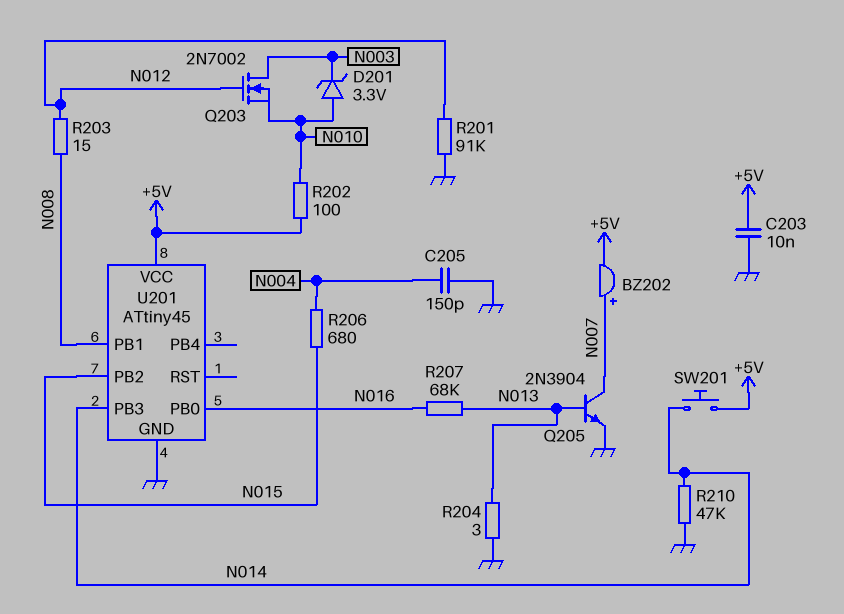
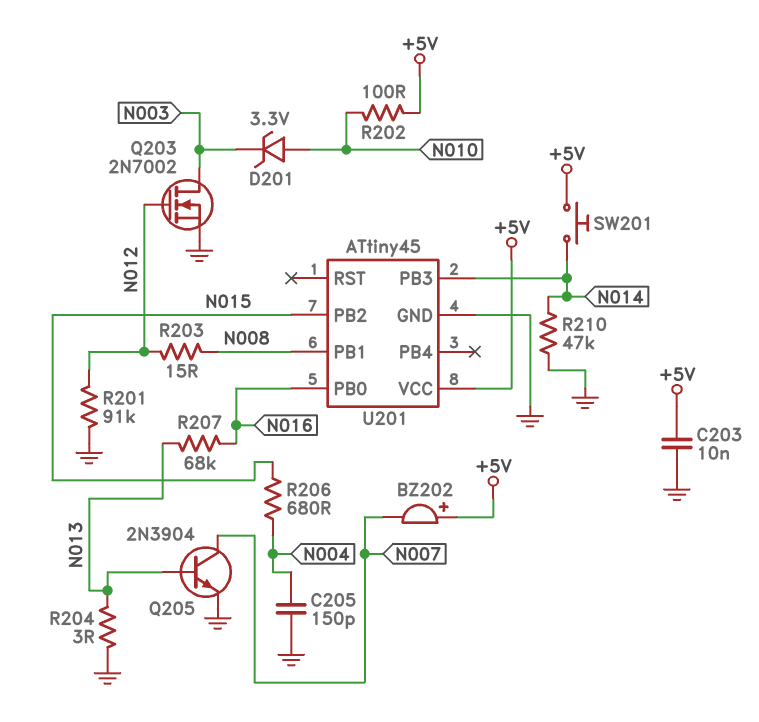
BZ202: buzzer (plus N007, minus +5V) -> buzzer (plus +5V, minus N007)
Q203: NMOS 2N7002 (G N012, D N003, S N010) -> NMOS 2N7002 (G N012, D N003, S GND)

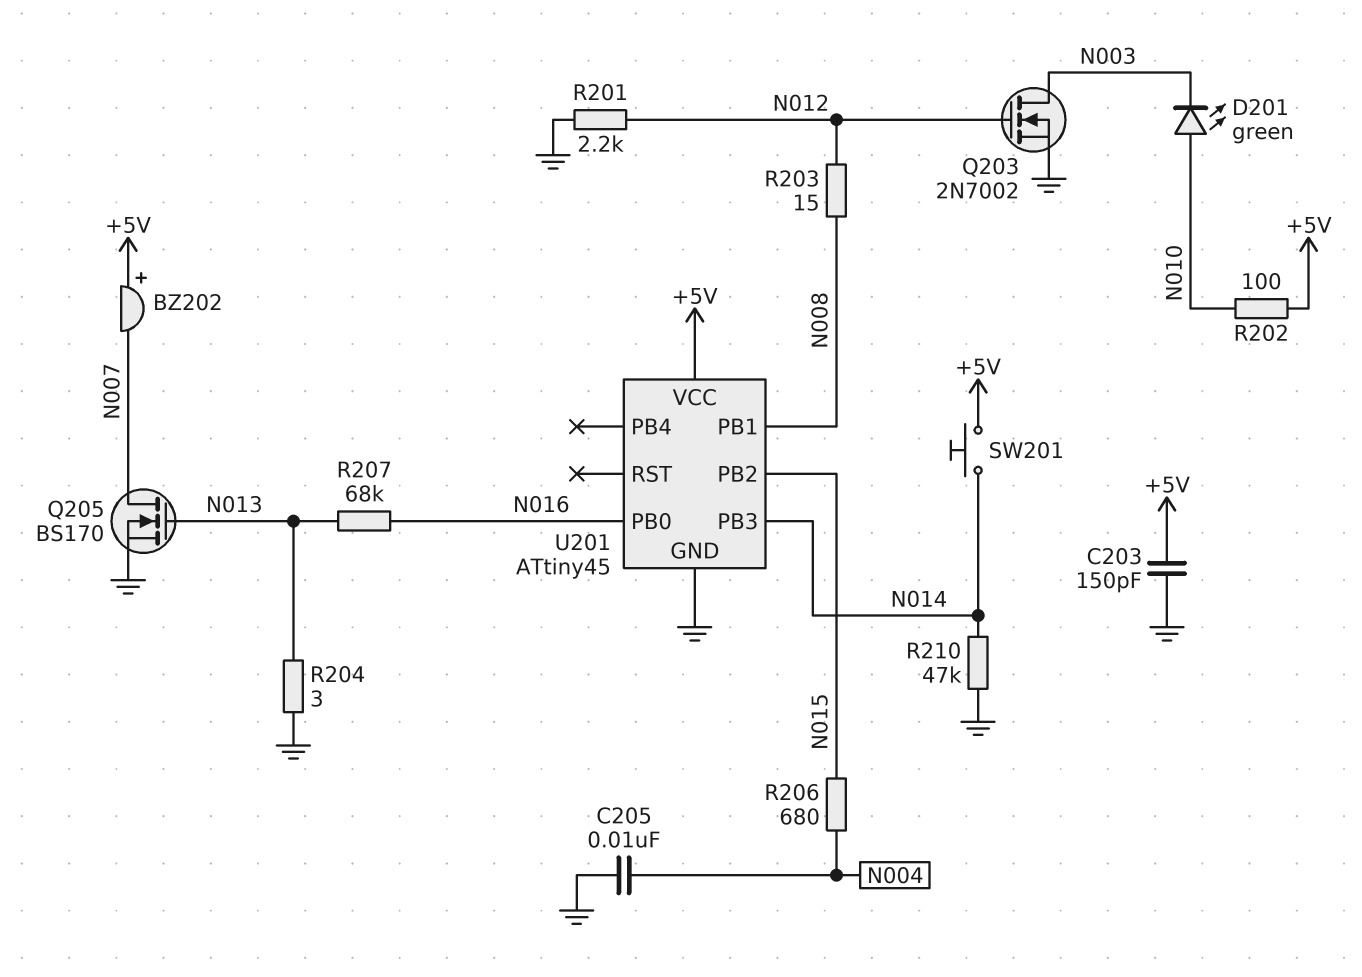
C203: 10nF (+5V, GND) -> 150pF (+5V, GND)
C205: 150pF (GND, N004) -> 10nF (GND, N004)
D201: zener 3.3V (A N010, K N003) -> LED green (A N010, K N003)
Q205: NPN 2N3904 (B N013, C N007, E GND) -> NMOS BS170 (G N013, D N007, S GND)
R201: 91k (GND, N012) -> 2.2k (GND, N012)

